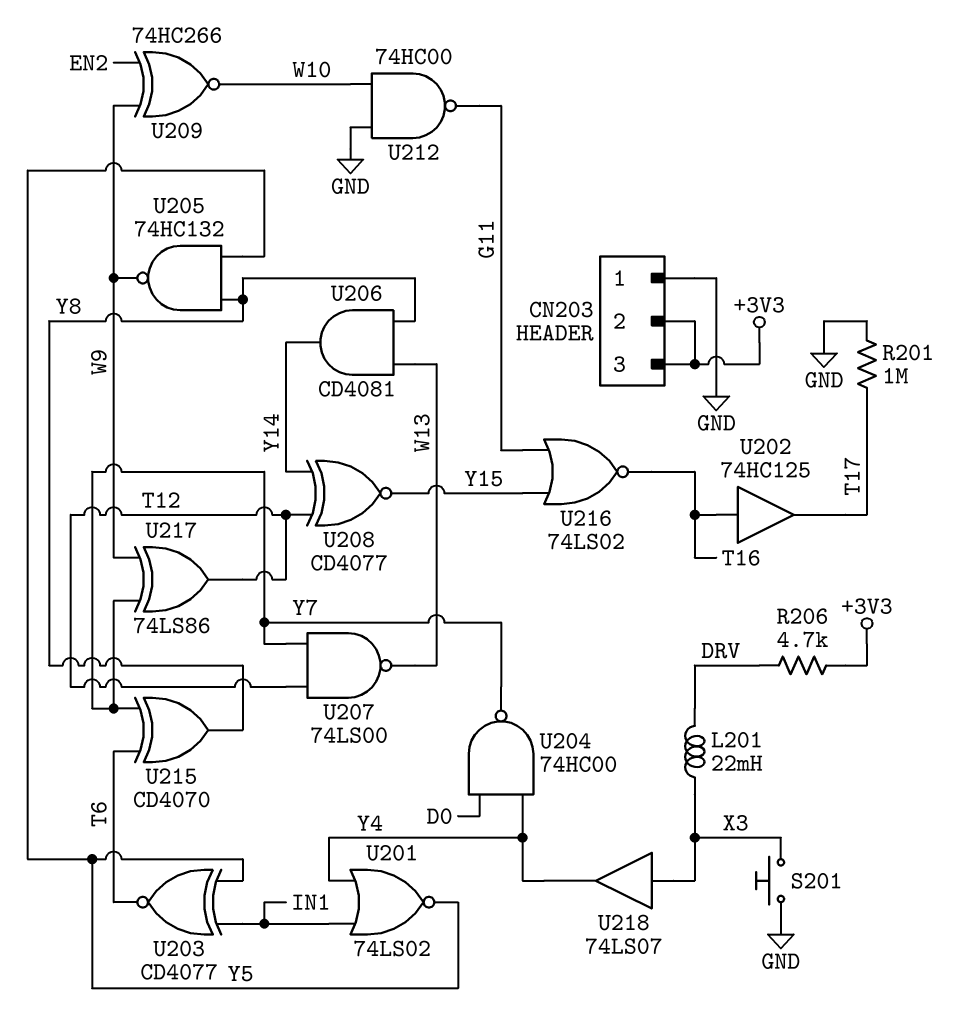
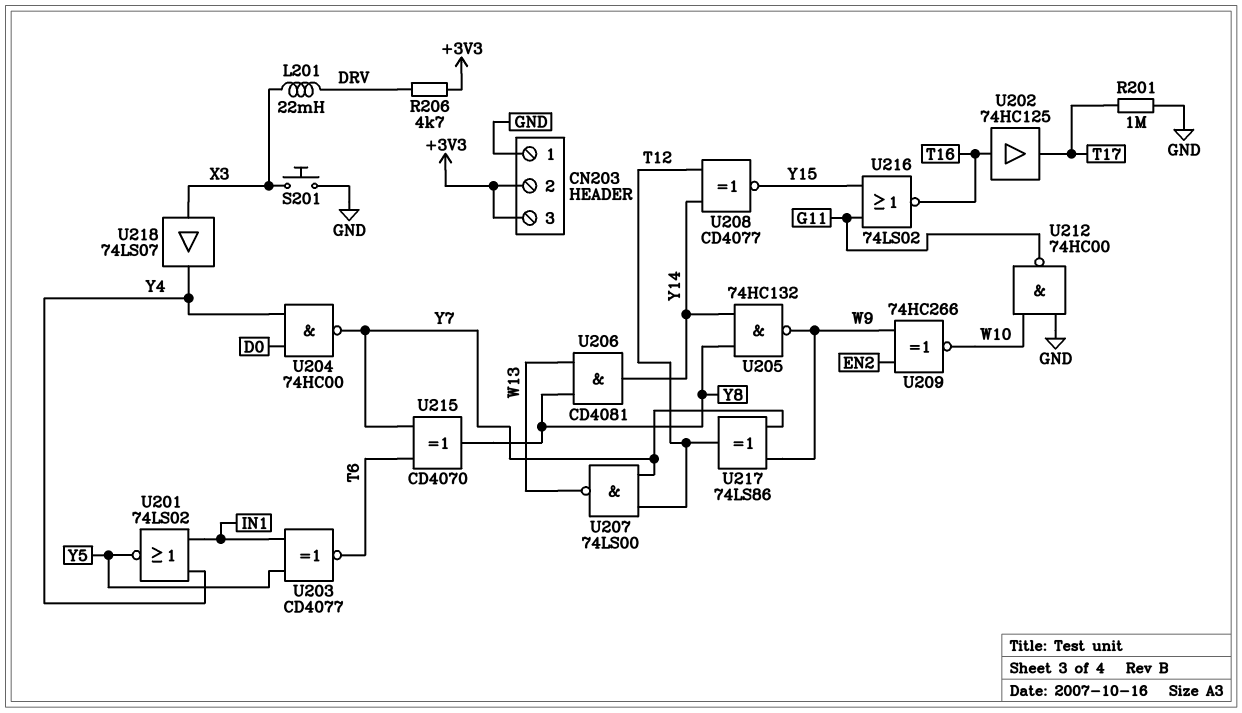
U205: NAND 74HC132 (in Y5, in Y8, out W9) -> NAND 74HC132 (in Y8, in Y14, out W9)

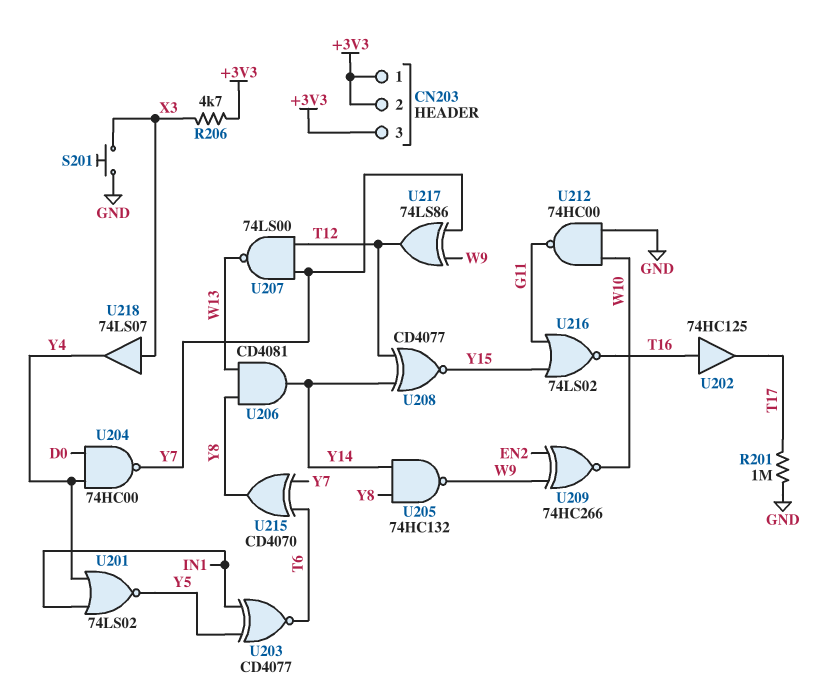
CN203 pin 1: GND -> +3V3
L201: 22mH (DRV, X3) -> none
R206: 4.7k (+3V3, DRV) -> 4.7k (+3V3, X3)

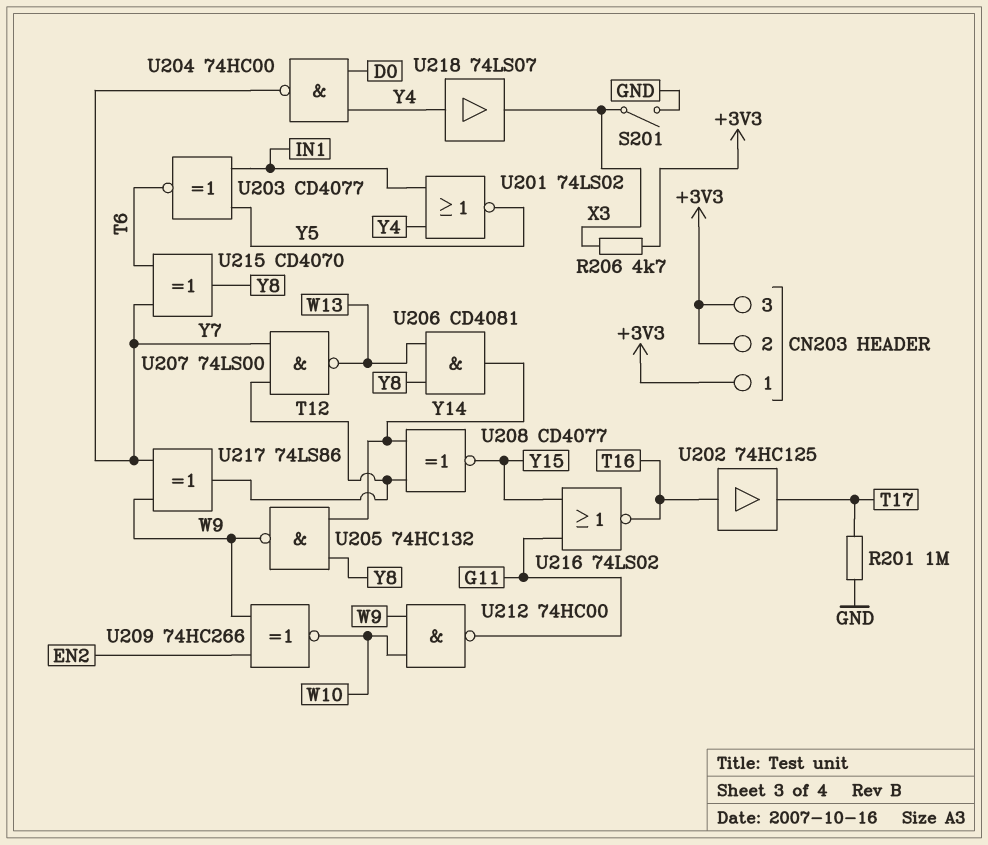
S201: button (GND, X3) -> switch (GND, X3)
U212: NAND 74HC00 (in GND, in W10, out G11) -> NAND 74HC00 (in W9, in W10, out G11)
U218: buffer 74LS07 (in X3, out Y4) -> buffer 74LS07 (in Y4, out X3)

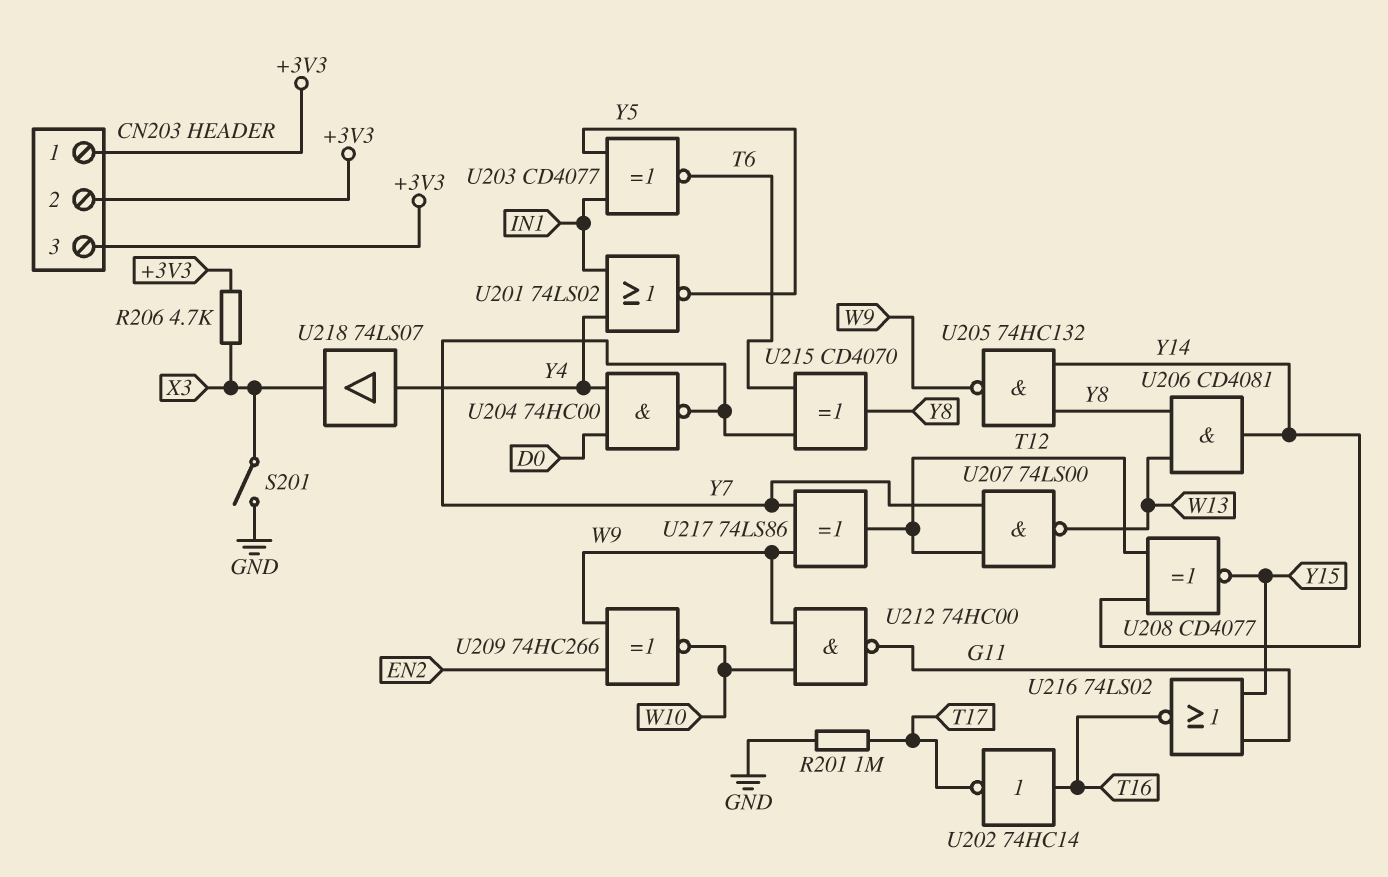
U202: buffer 74HC125 (in T16, out T17) -> NOT 74HC14 (in T16, out T17)

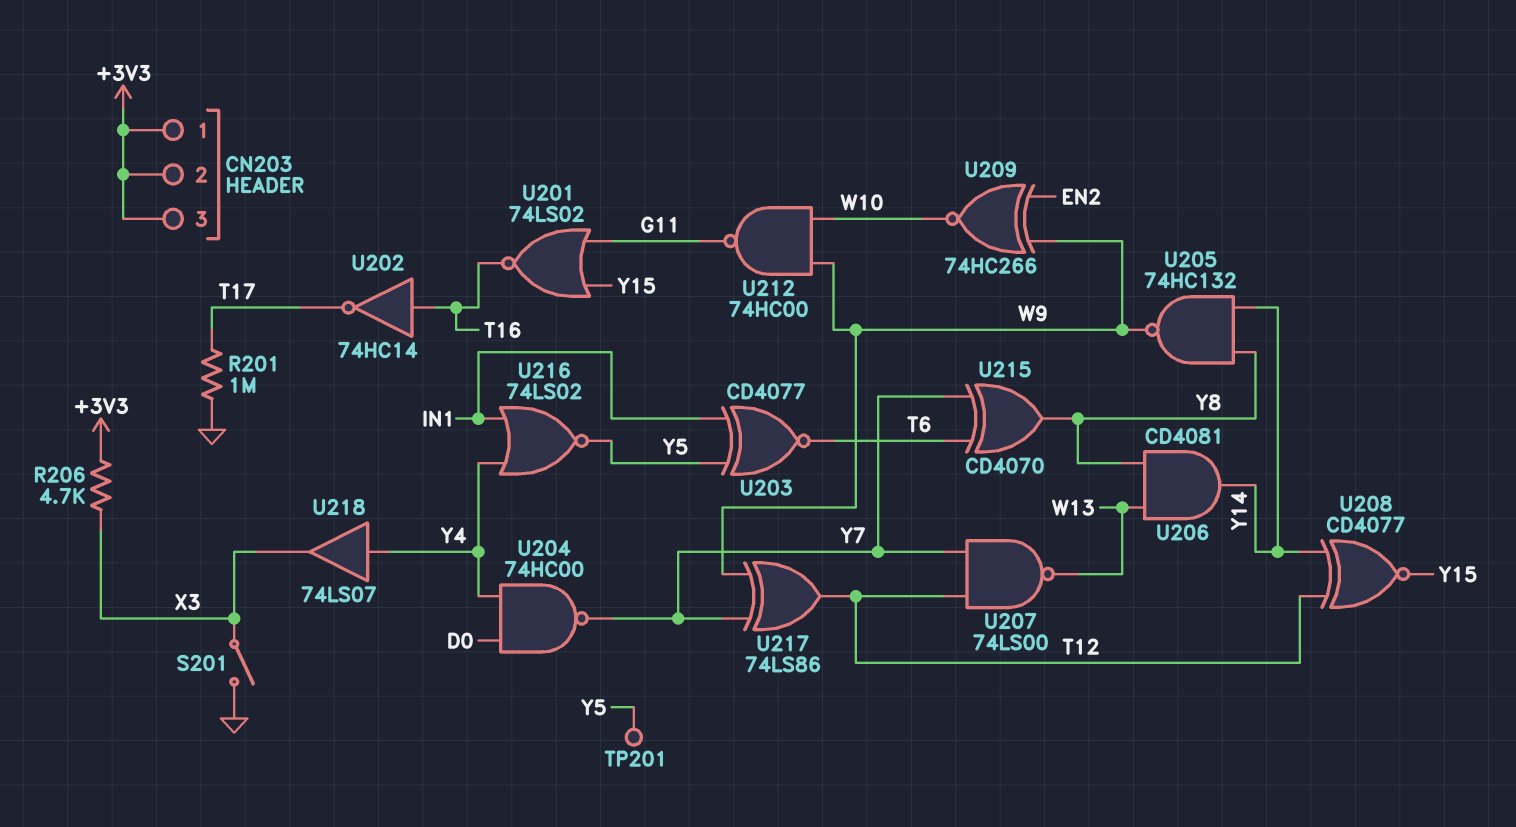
TP201: none -> test point (Y5)
U201: NOR 74LS02 (in IN1, in Y4, out Y5) -> NOR 74LS02 (in G11, in Y15, out T16)
U216: NOR 74LS02 (in G11, in Y15, out T16) -> NOR 74LS02 (in IN1, in Y4, out Y5)

